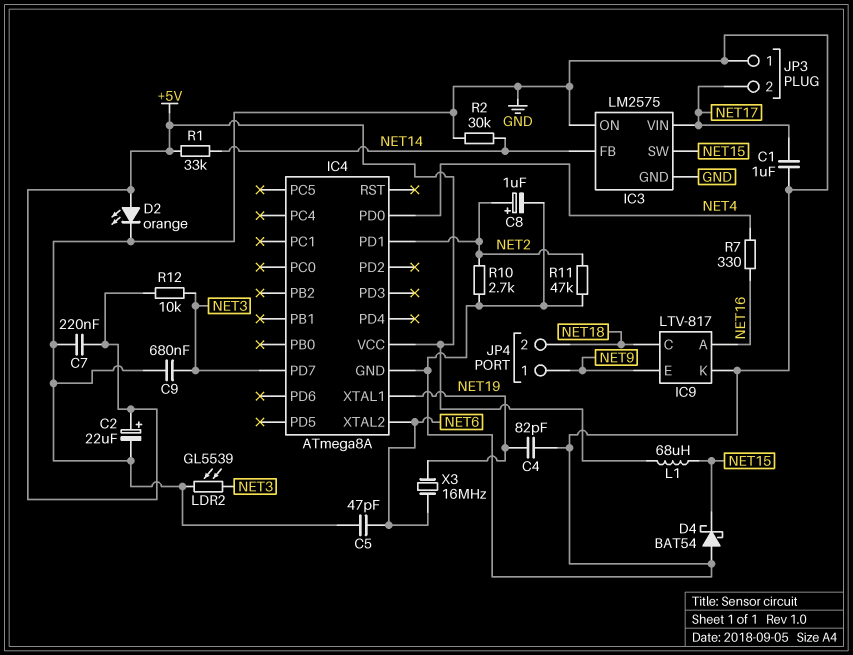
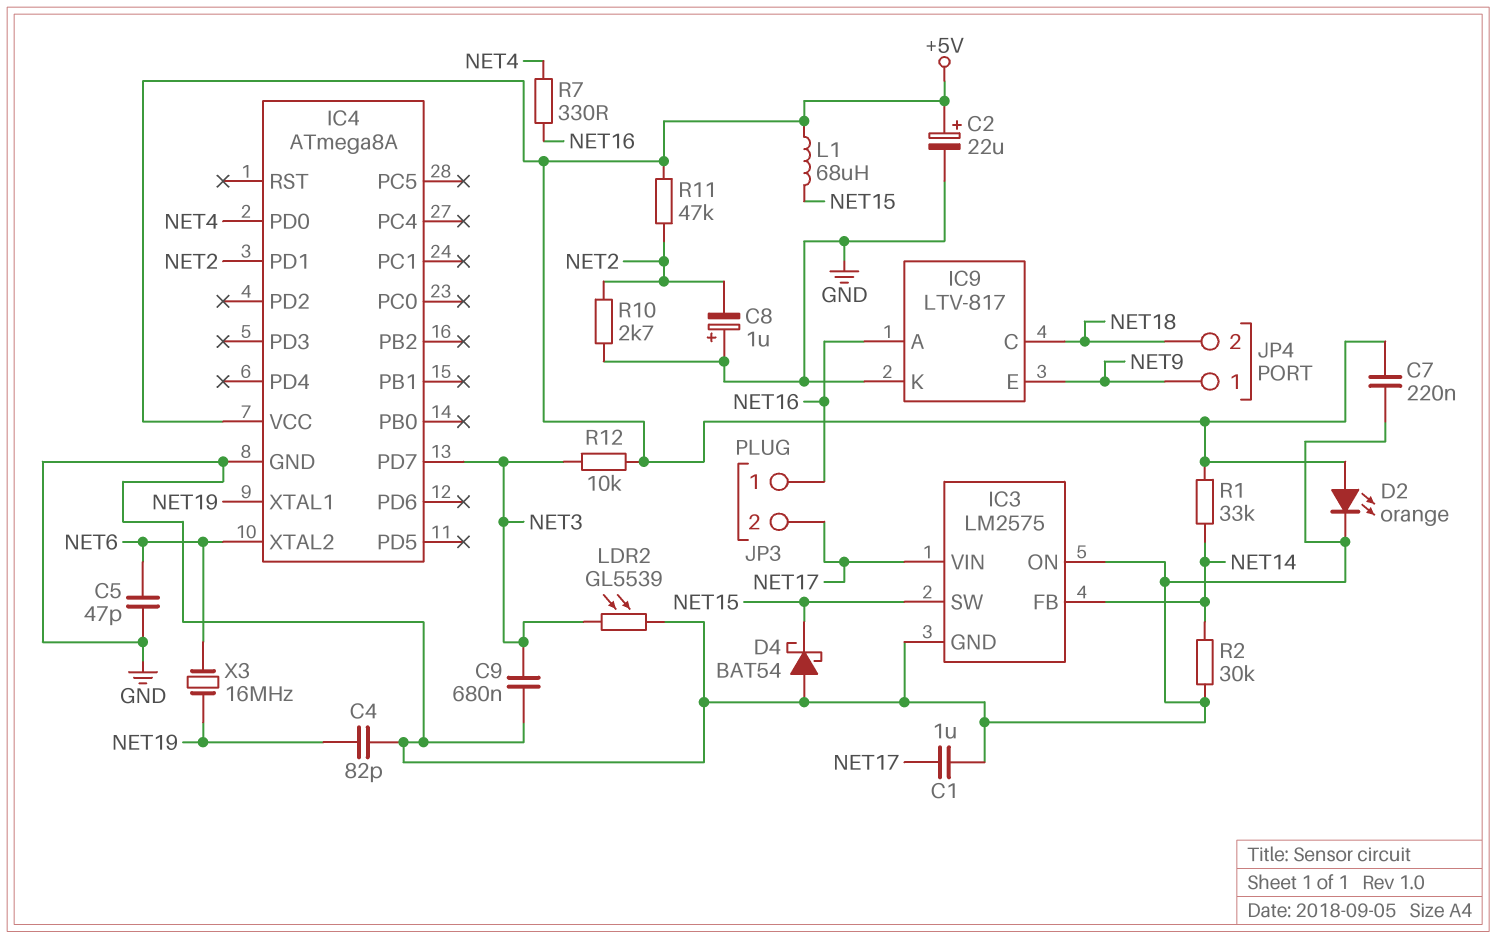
C8: 1uF (plus NET2, minus GND) -> 1uF (plus GND, minus NET2)
JP3 pin 1: GND -> NET16
R11: 47k (GND, NET2) -> 47k (+5V, NET2)

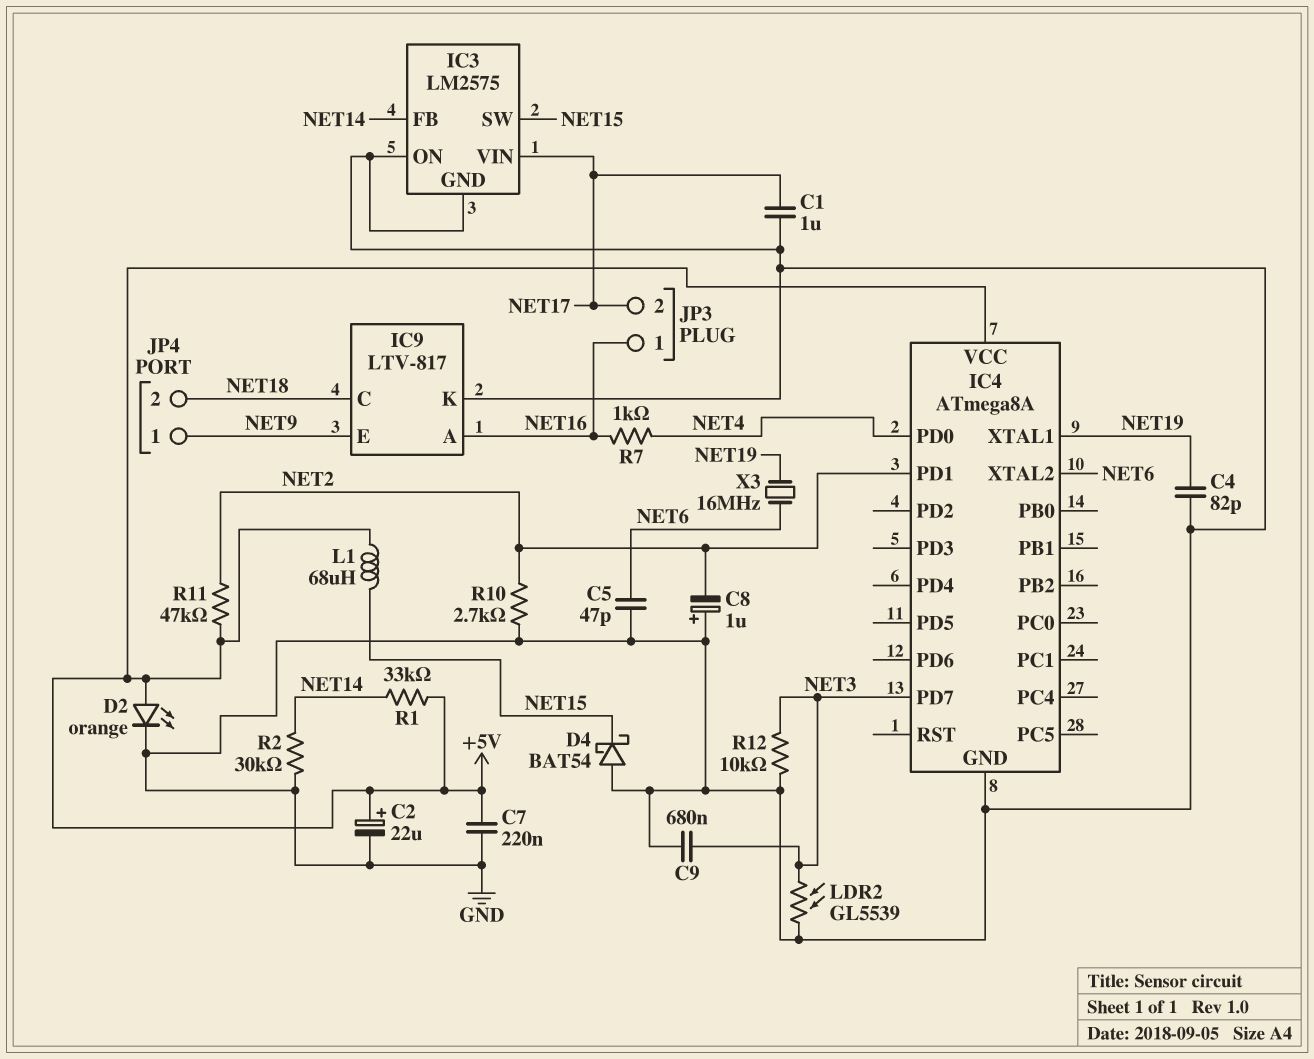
R7: 330 (NET4, NET16) -> 1k (NET4, NET16)
R12: 10k (+5V, NET3) -> 10k (GND, NET3)

